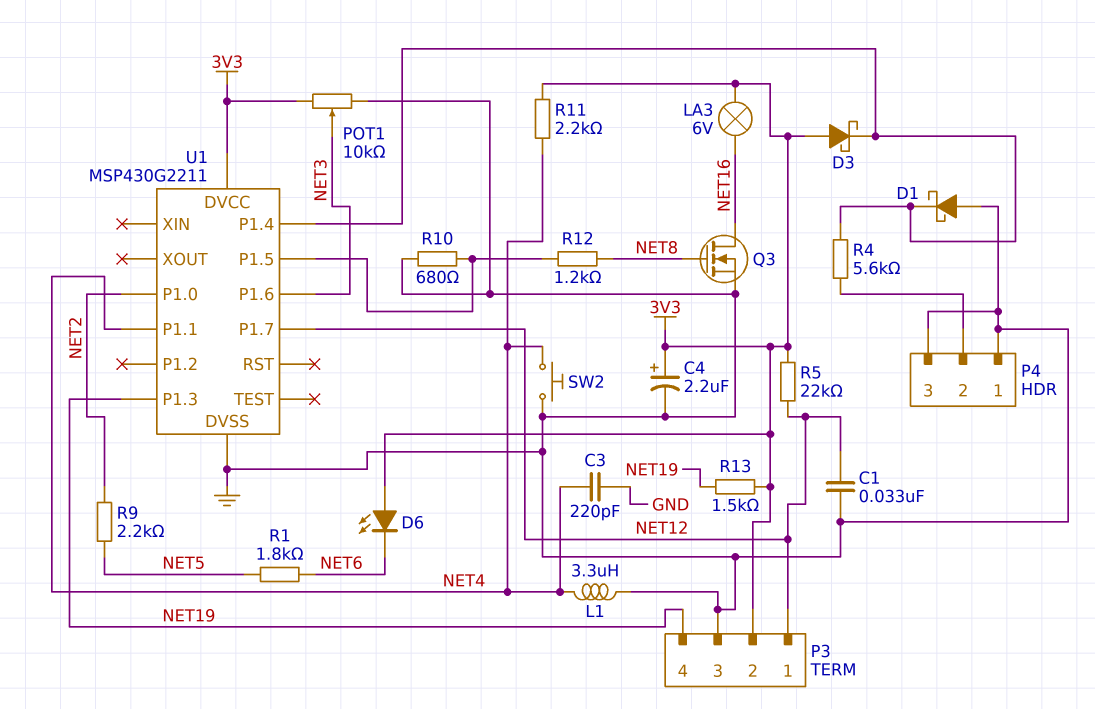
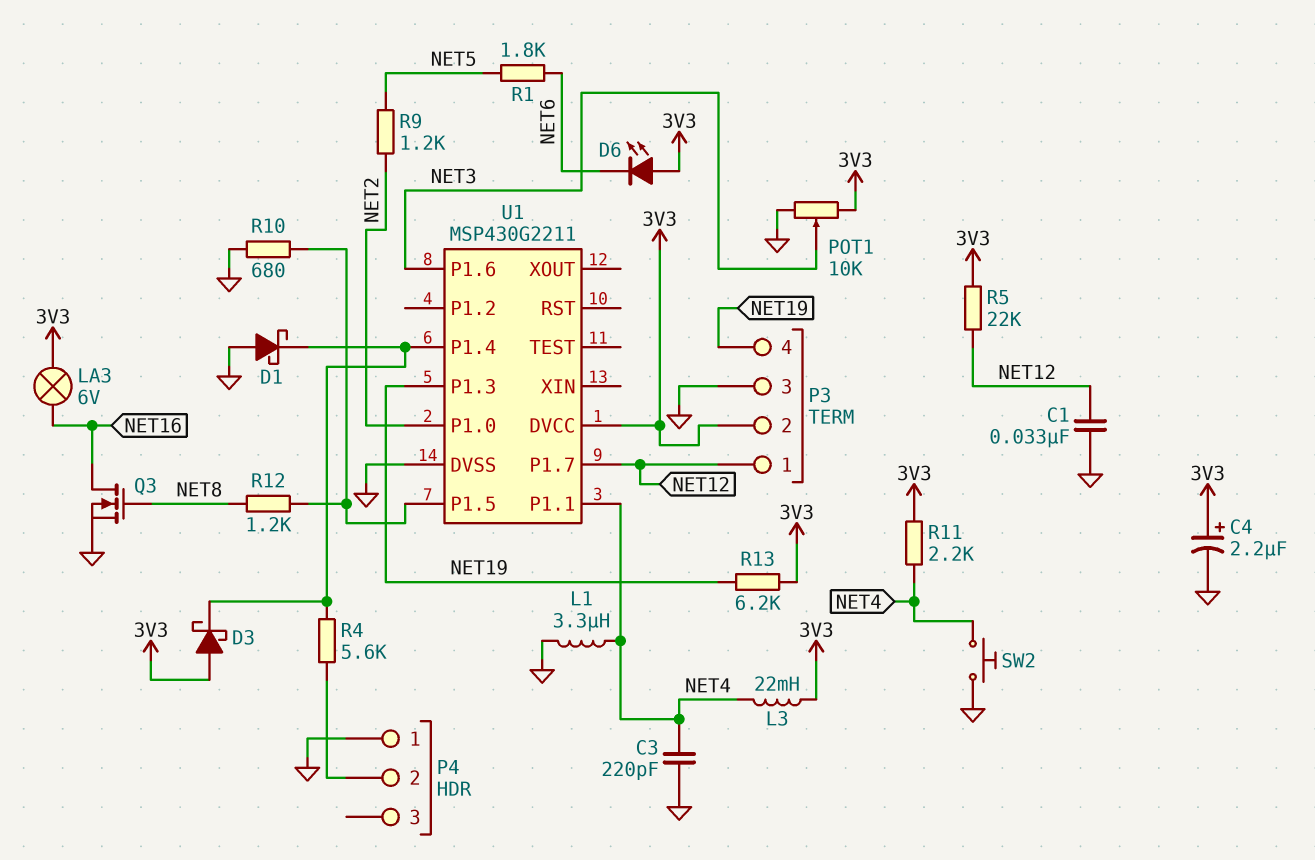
L3: none -> 22mH (3V3, NET4)
P4 pin 3: GND -> none
R9: 2.2k (NET2, NET5) -> 1.2k (NET2, NET5)
R13: 1.5k (3V3, NET19) -> 6.2k (3V3, NET19)

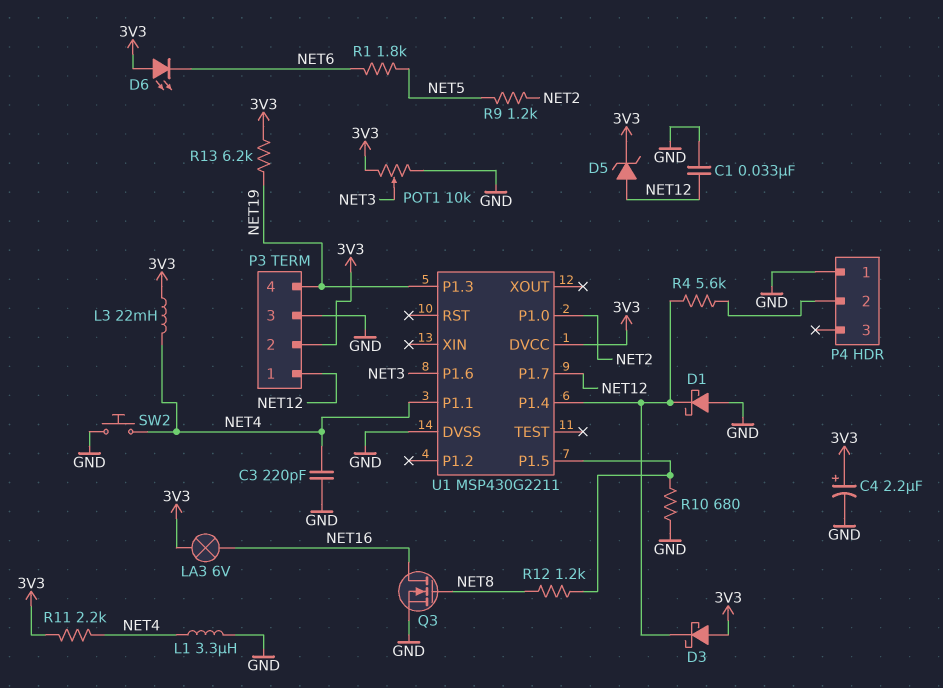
D5: none -> zener (A NET12, K 3V3)
R5: 22k (3V3, NET12) -> none

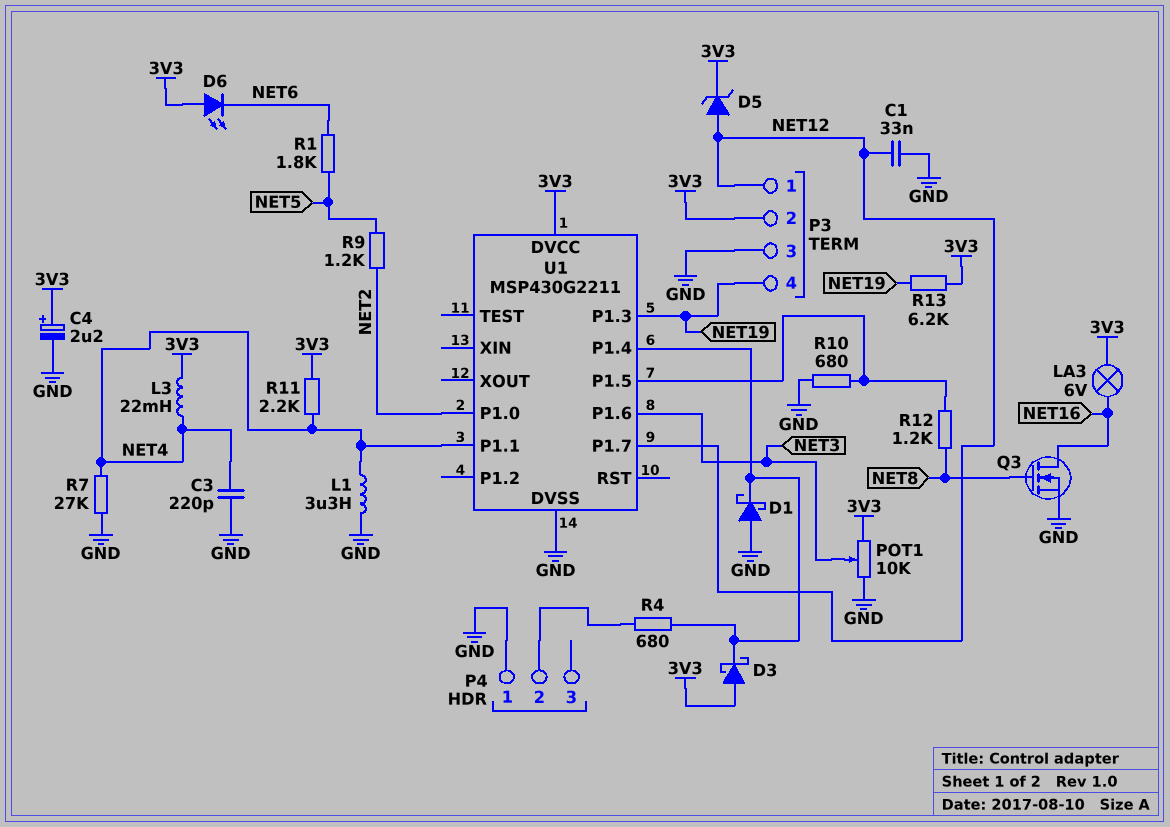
R4: 5.6k (P4/2, U1/P1.4) -> 680 (P4/2, U1/P1.4)
R7: none -> 27k (GND, NET4)
SW2: button (GND, NET4) -> none

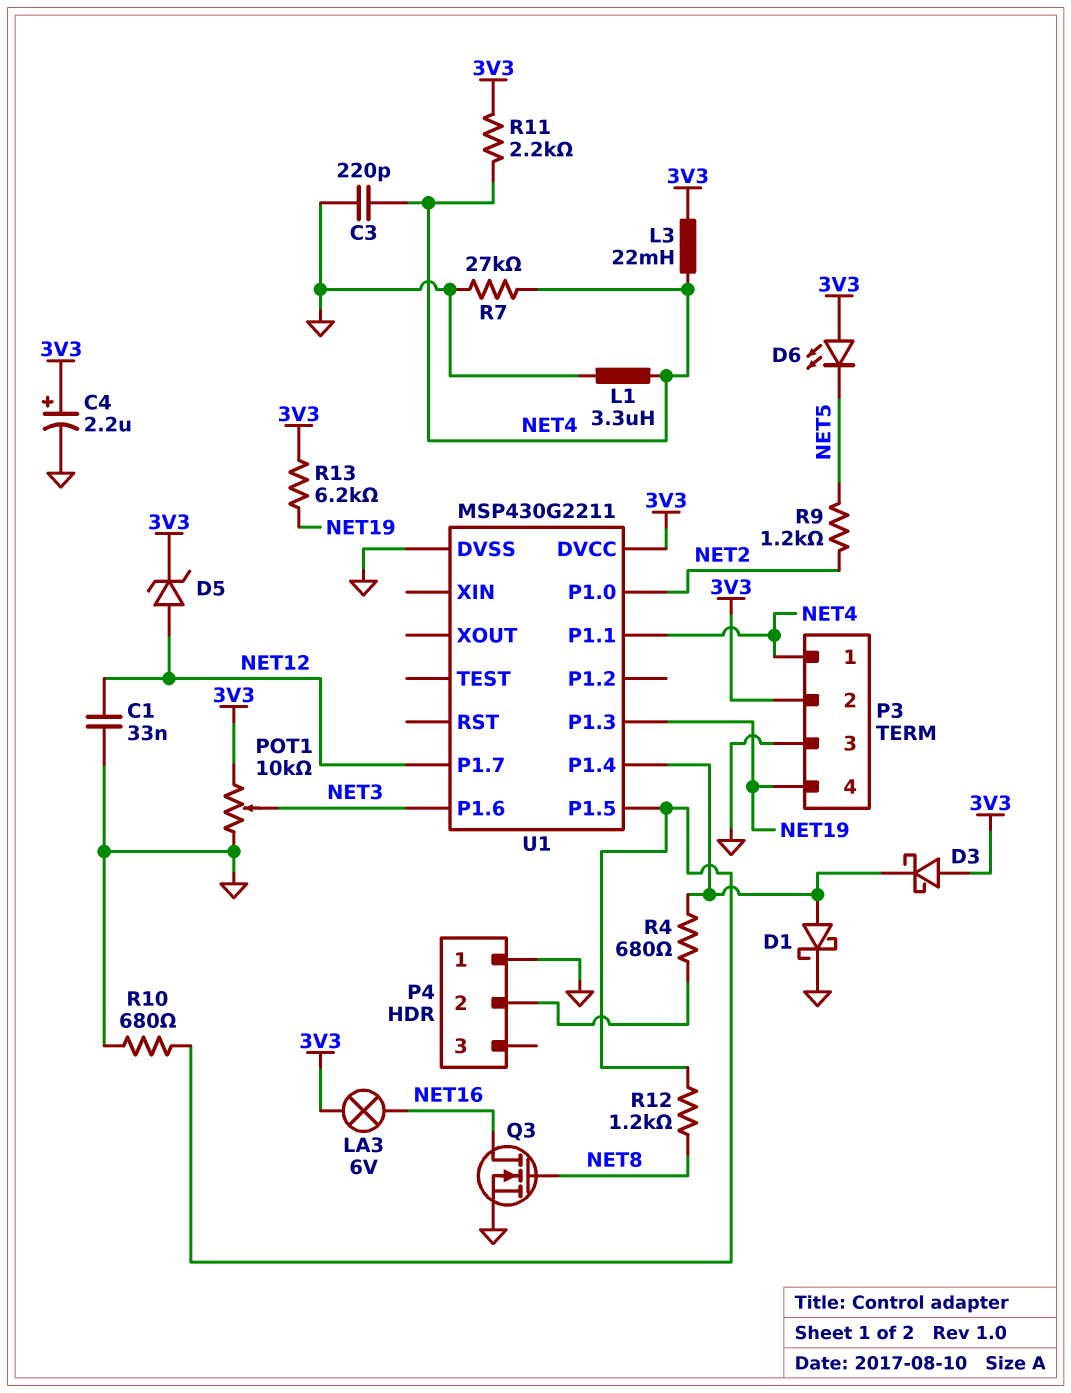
D1: schottky (A GND, K U1/P1.4) -> schottky (A U1/P1.4, K GND)
D6: LED (A 3V3, K NET6) -> LED (A 3V3, K NET5)
P3 pin 1: NET12 -> NET4
R1: 1.8k (NET5, NET6) -> none

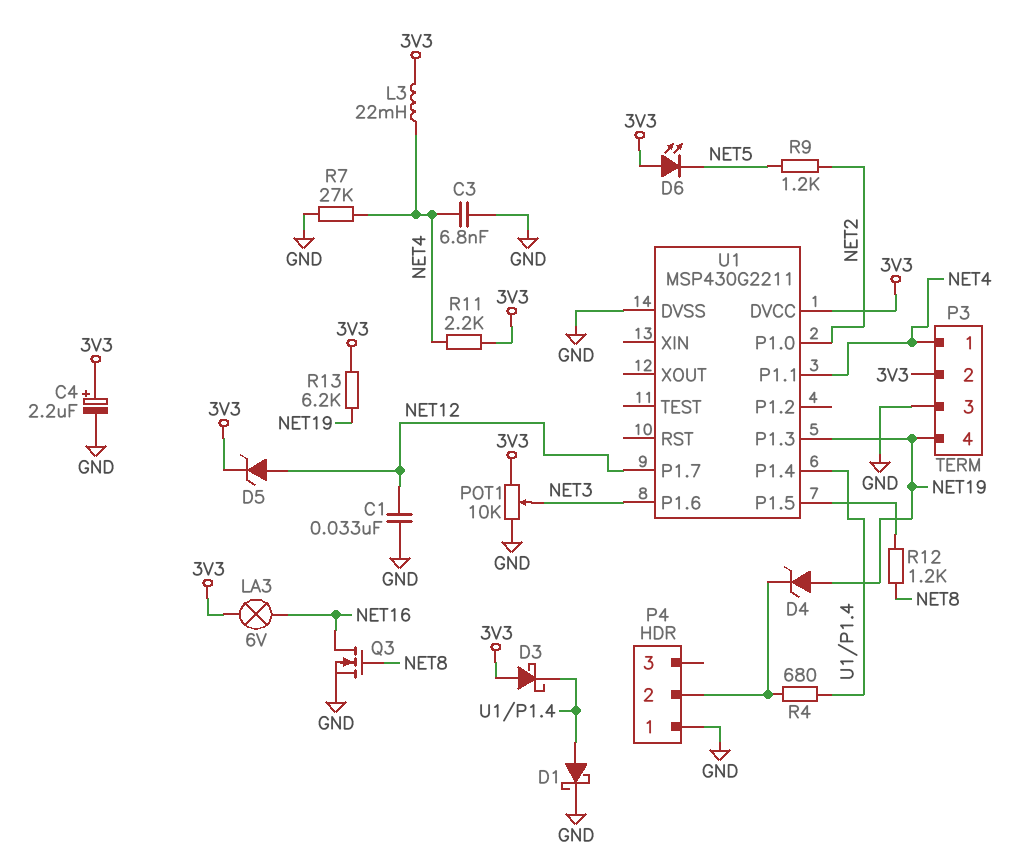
C3: 220pF (GND, NET4) -> 6.8nF (GND, NET4)
D4: none -> zener (A NET19, K P4/2)
L1: 3.3uH (GND, NET4) -> none
R10: 680 (GND, U1/P1.5) -> none

